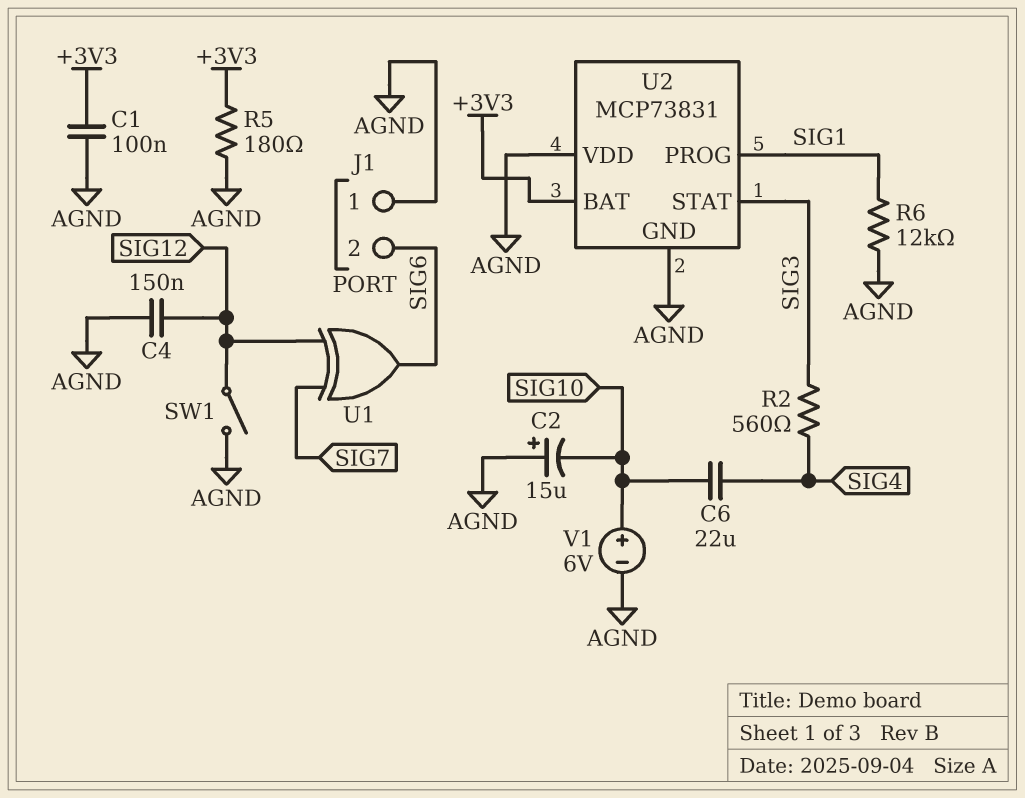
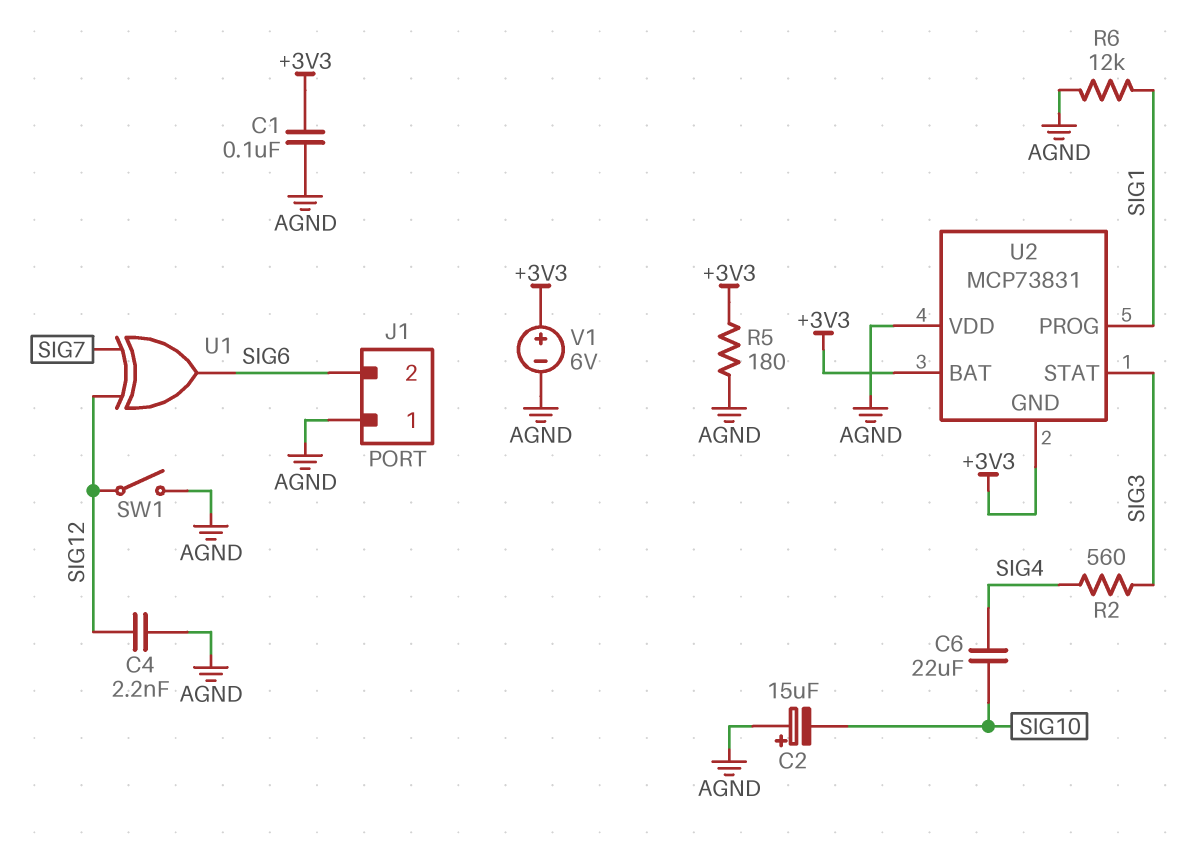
C4: 150nF (AGND, SIG12) -> 2.2nF (AGND, SIG12)
U2 pin GND: AGND -> +3V3
V1: 6V (plus SIG10, minus AGND) -> 6V (plus +3V3, minus AGND)

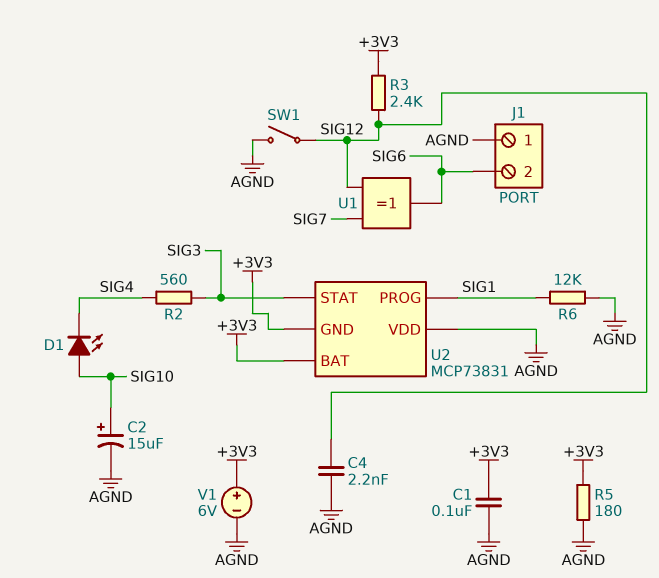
C2: 15uF (plus AGND, minus SIG10) -> 15uF (plus SIG10, minus AGND)
C6: 22uF (SIG4, SIG10) -> none
D1: none -> LED (A SIG10, K SIG4)
R3: none -> 2.4k (+3V3, SIG12)

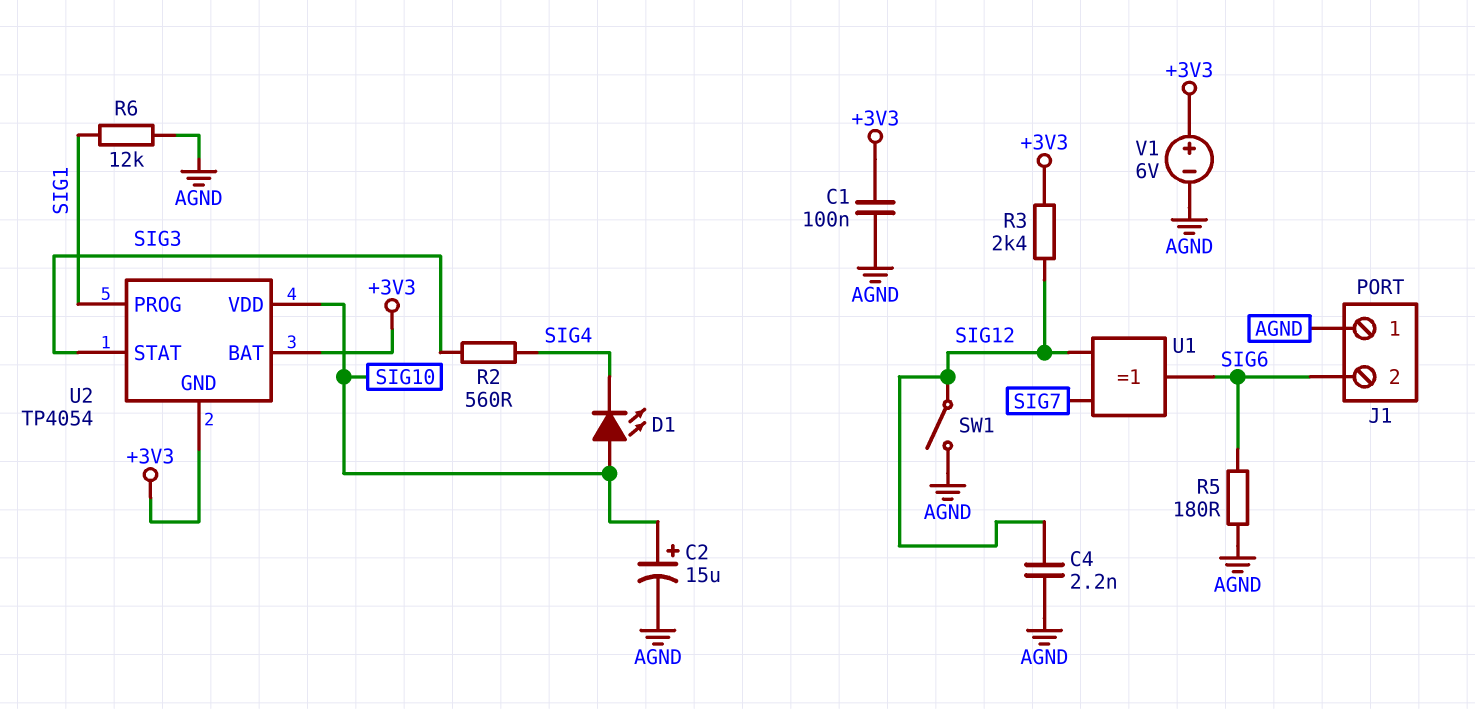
R5: 180 (+3V3, AGND) -> 180 (AGND, SIG6)
U2: MCP73831 -> TP4054
U2 pin VDD: AGND -> SIG10

